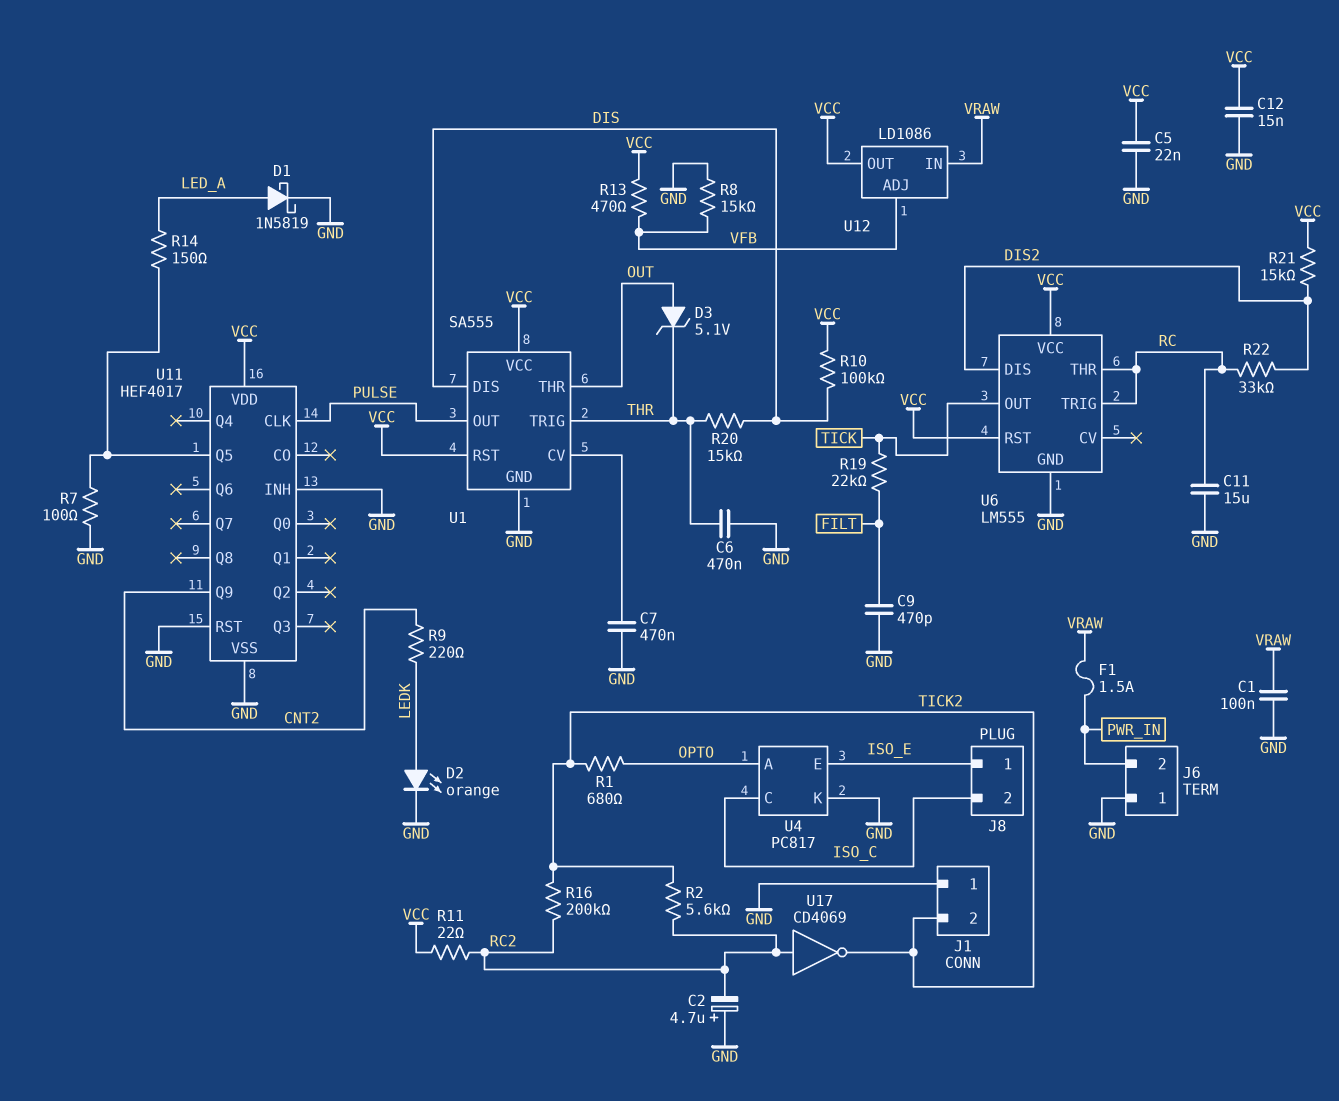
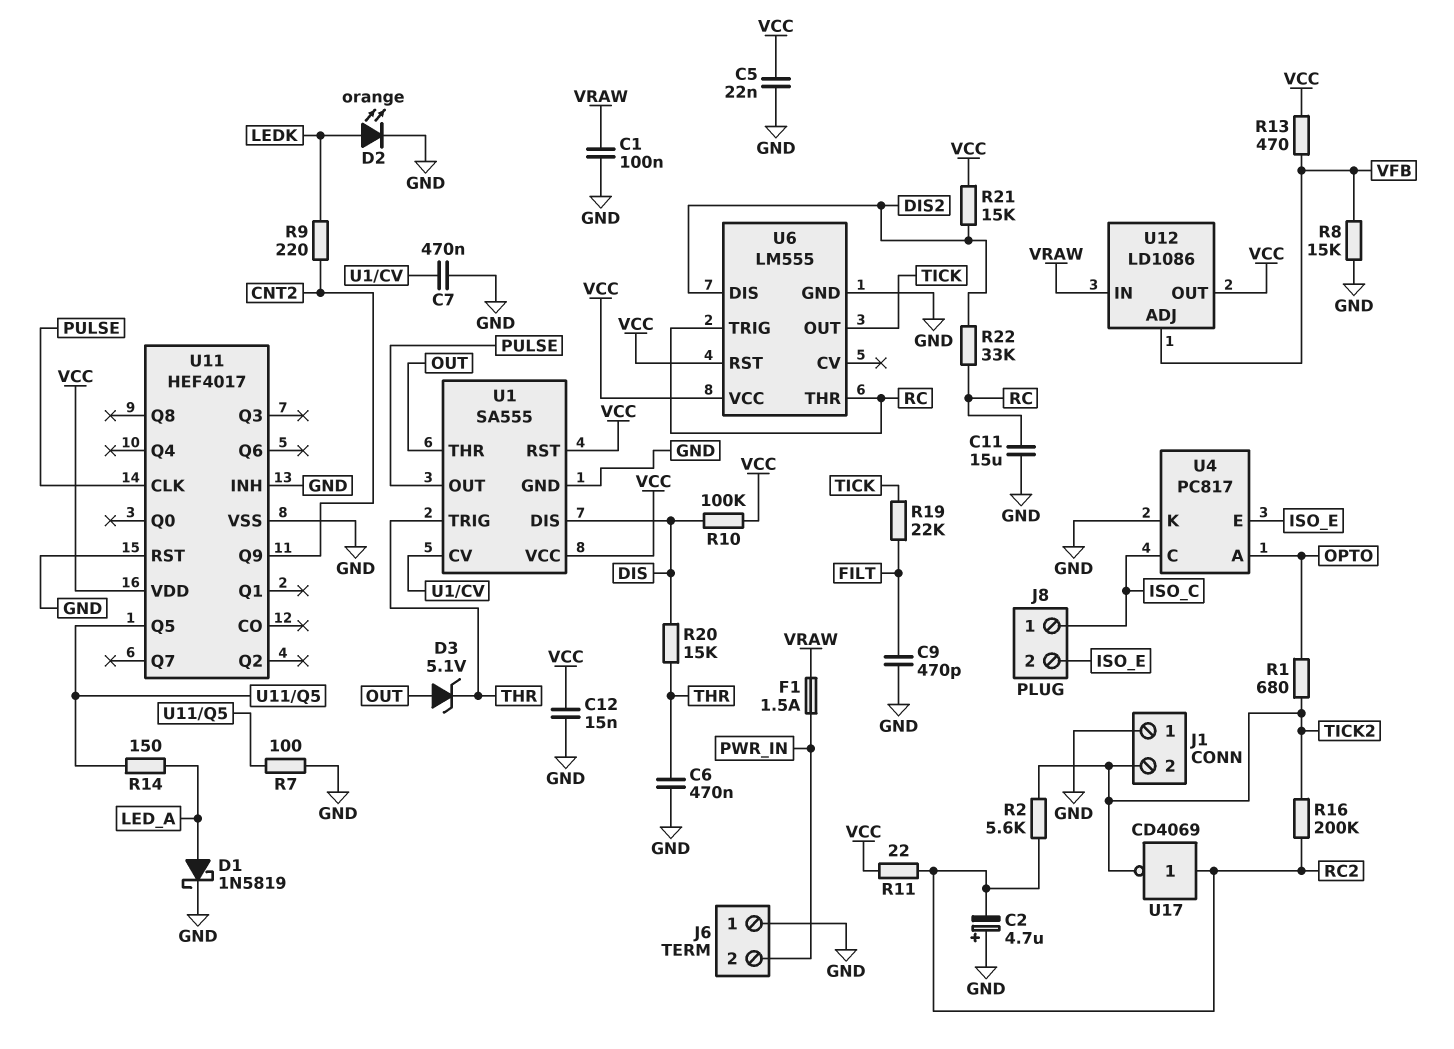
J8 pin 1: ISO_E -> ISO_C
J8 pin 2: ISO_C -> ISO_E

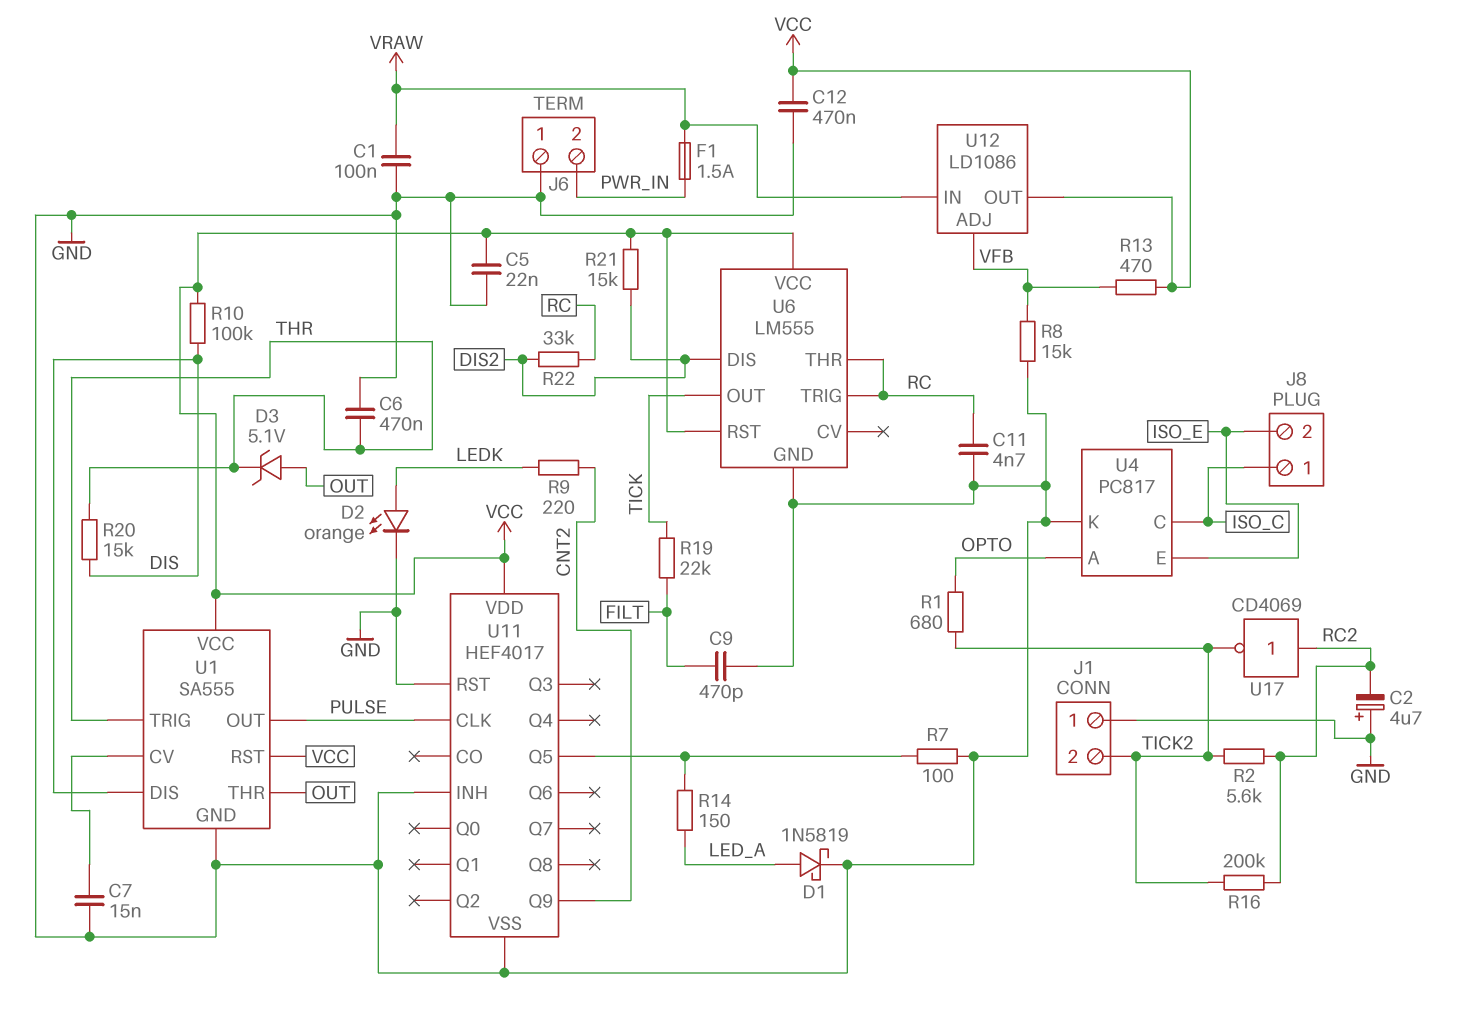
C7: 470nF (GND, U1/CV) -> 15nF (GND, U1/CV)
C11: 15uF (GND, RC) -> 4.7nF (GND, RC)
C12: 15nF (GND, VCC) -> 470nF (GND, VCC)
R11: 22 (RC2, VCC) -> none

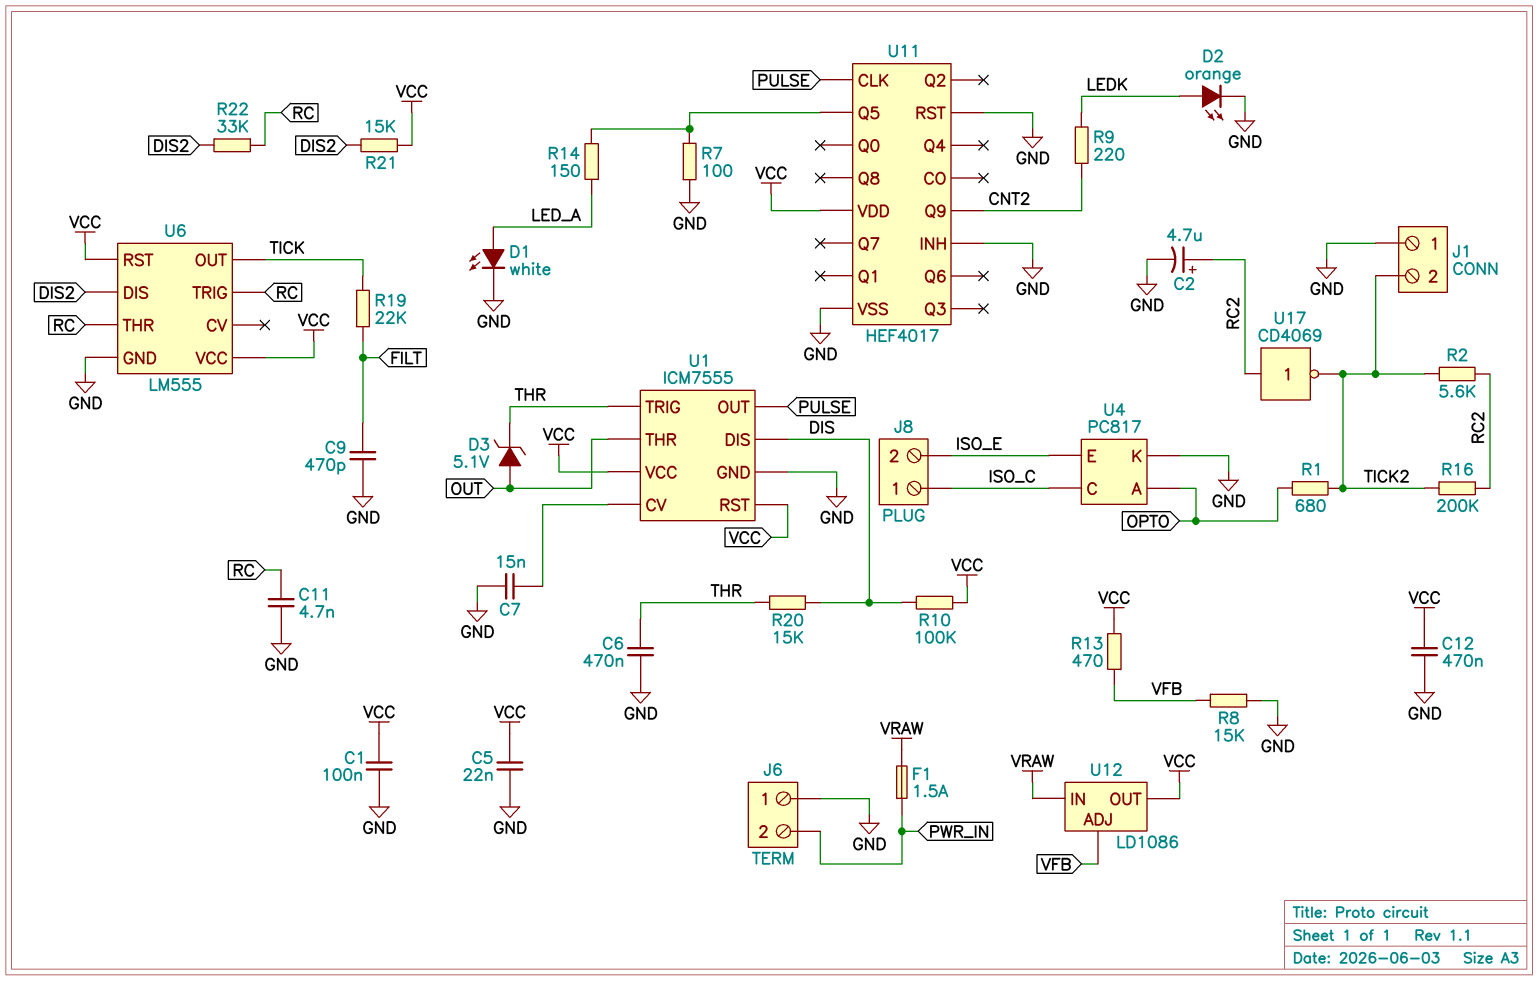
C1: 100nF (GND, VRAW) -> 100nF (GND, VCC)
C2: 4.7uF (plus GND, minus RC2) -> 4.7uF (plus RC2, minus GND)
D1: schottky 1N5819 (A LED_A, K GND) -> LED white (A LED_A, K GND)
U1: SA555 -> ICM7555

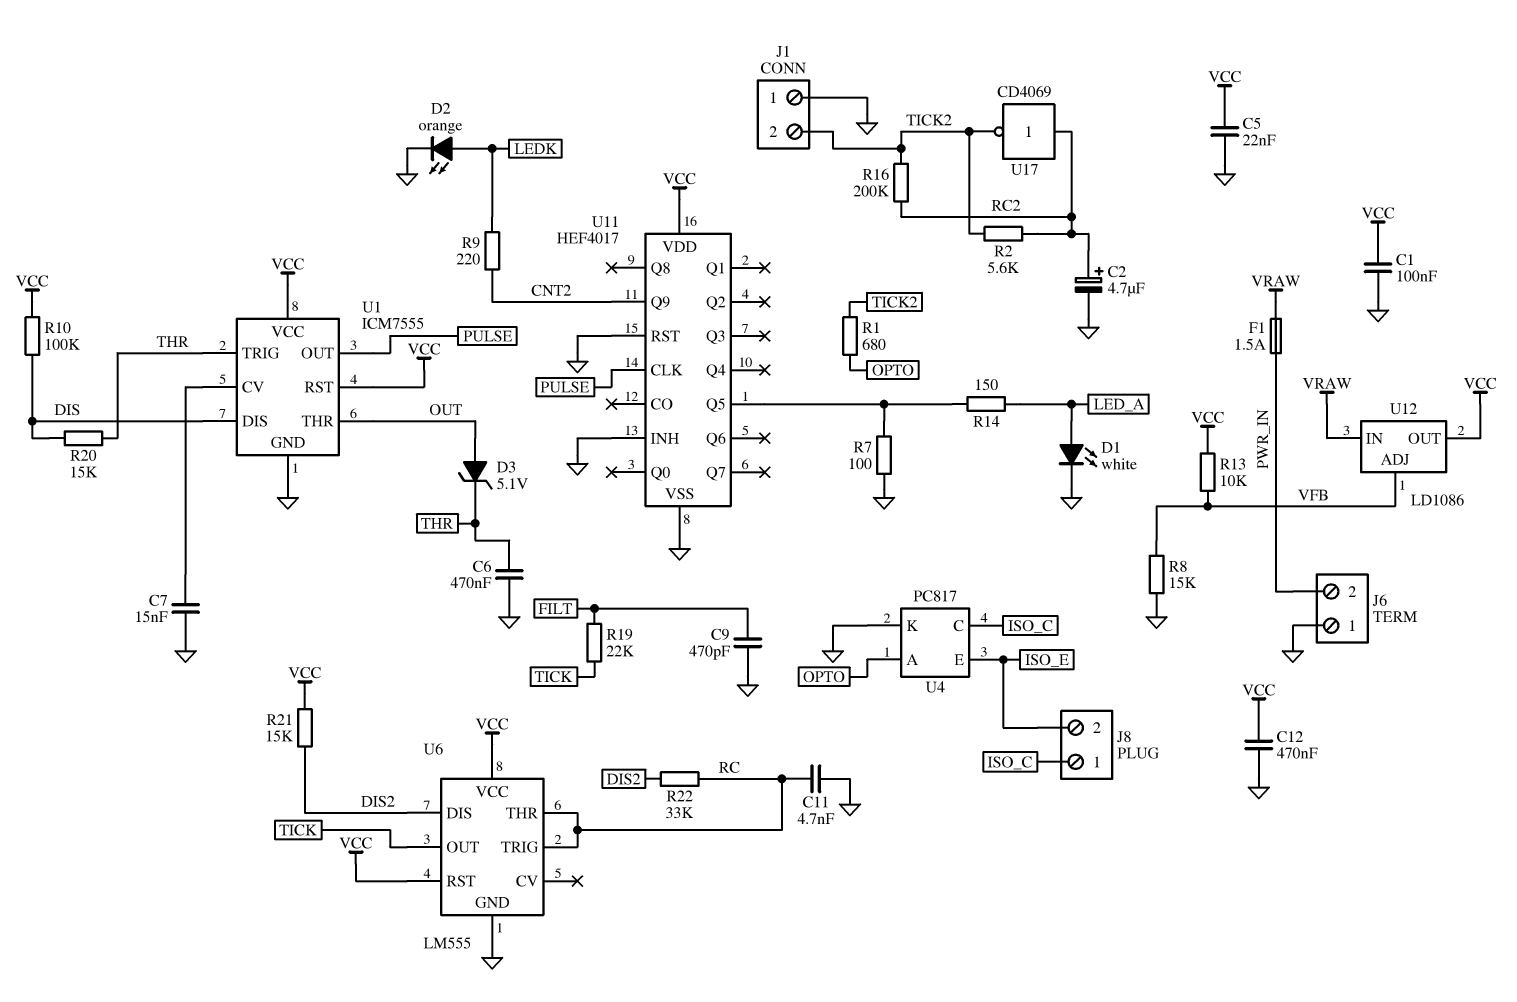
R13: 470 (VCC, VFB) -> 10k (VCC, VFB)

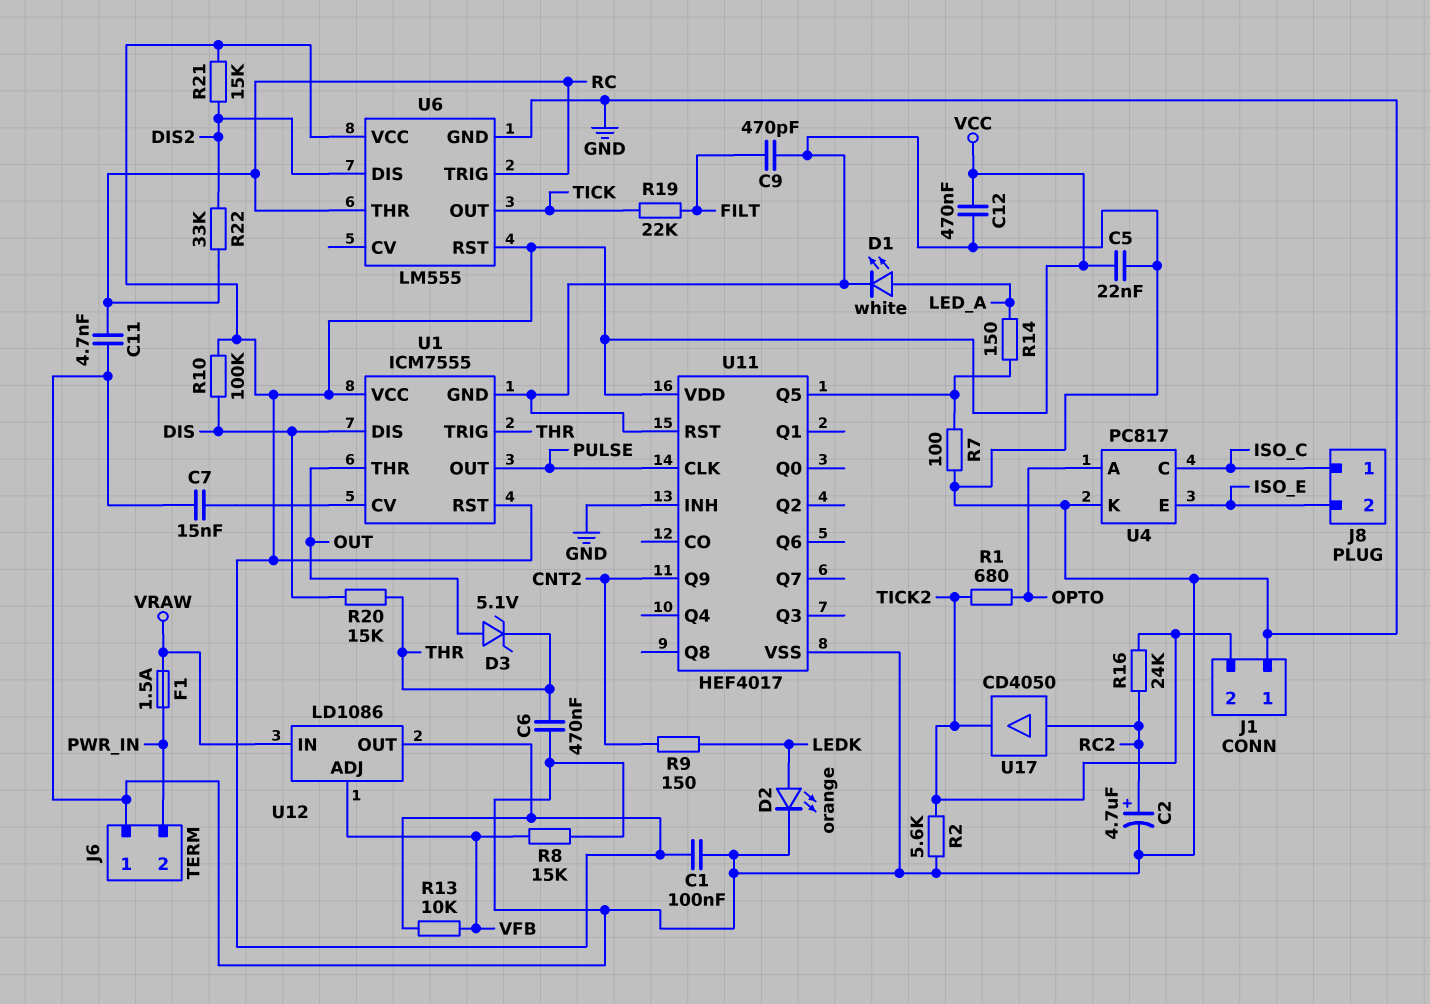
R2: 5.6k (RC2, TICK2) -> 5.6k (GND, TICK2)
R9: 220 (CNT2, LEDK) -> 150 (CNT2, LEDK)
R16: 200k (RC2, TICK2) -> 24k (RC2, TICK2)
U17: NOT CD4069 (in RC2, out TICK2) -> buffer CD4050 (in RC2, out TICK2)

